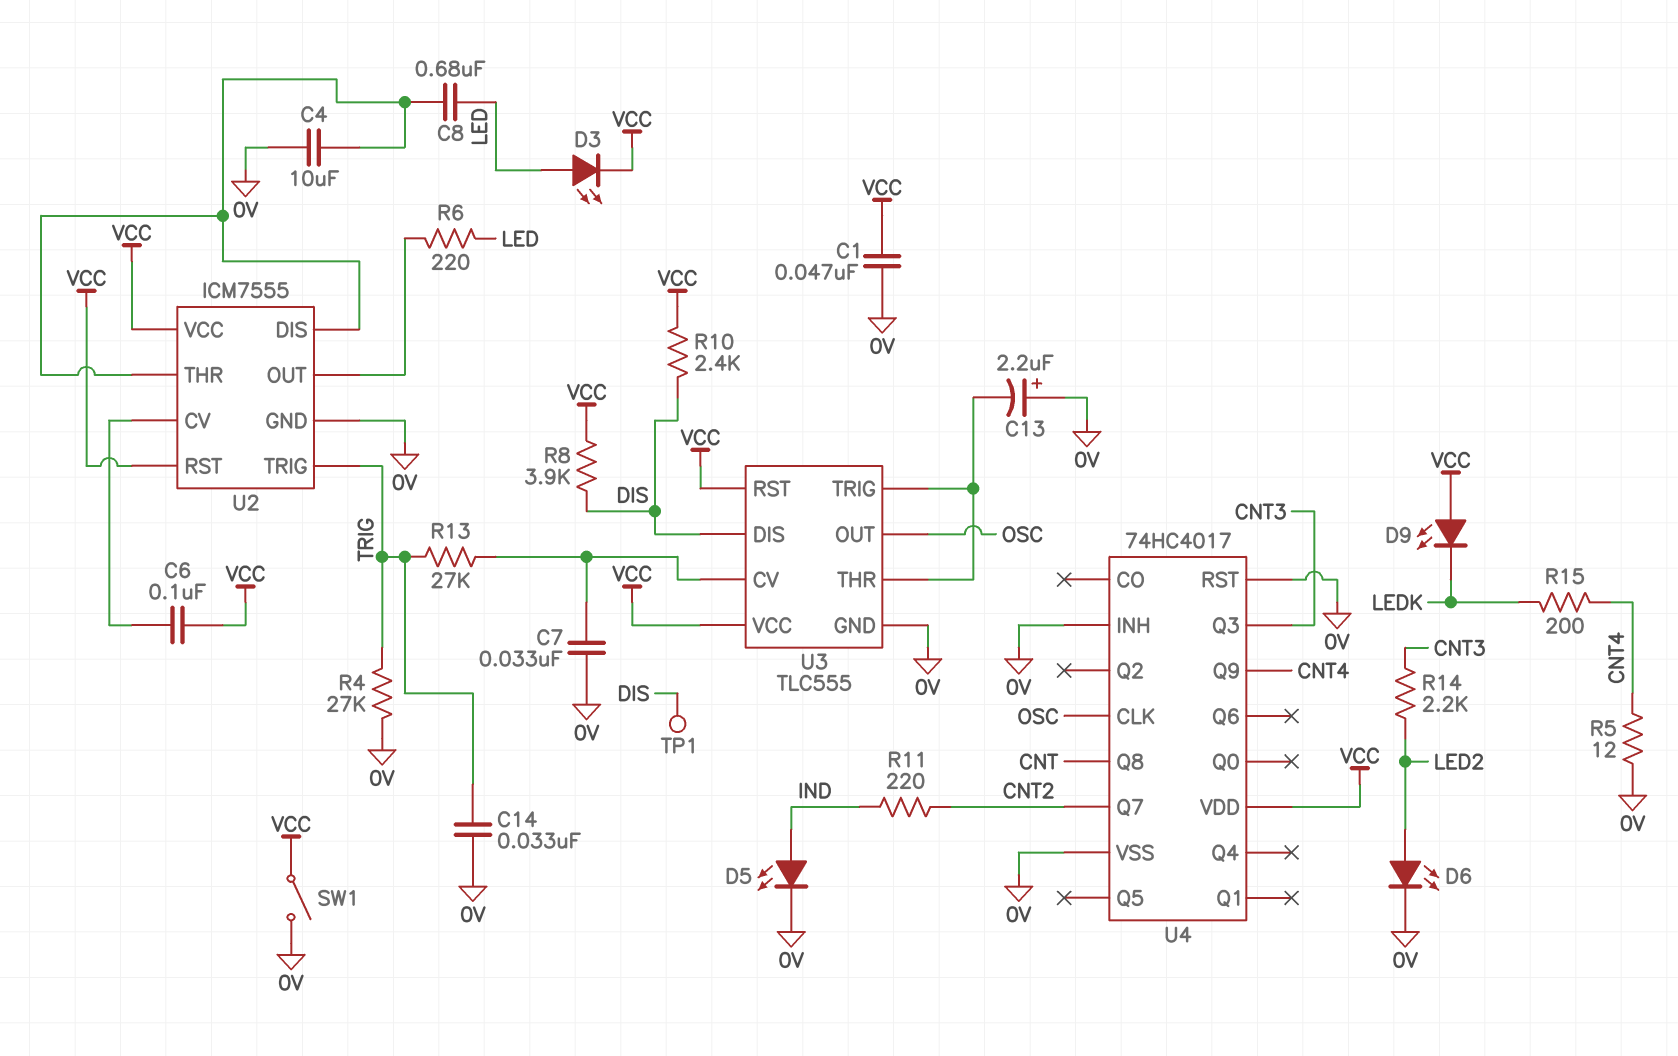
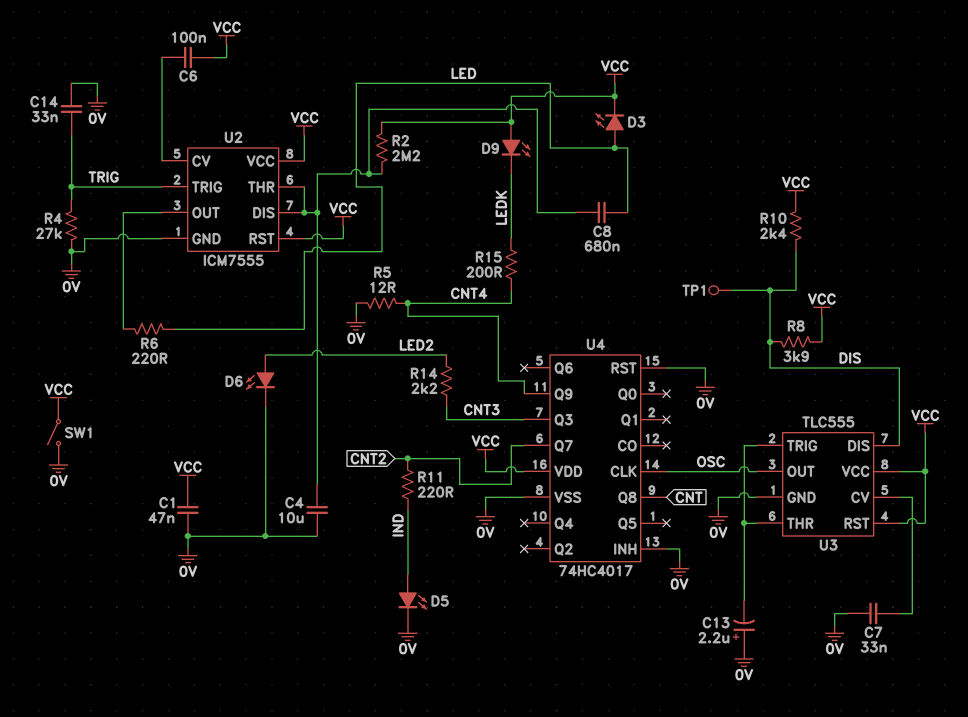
R2: none -> 2.2M (U2/DIS, VCC)
R13: 27k (TRIG, U3/CV) -> none

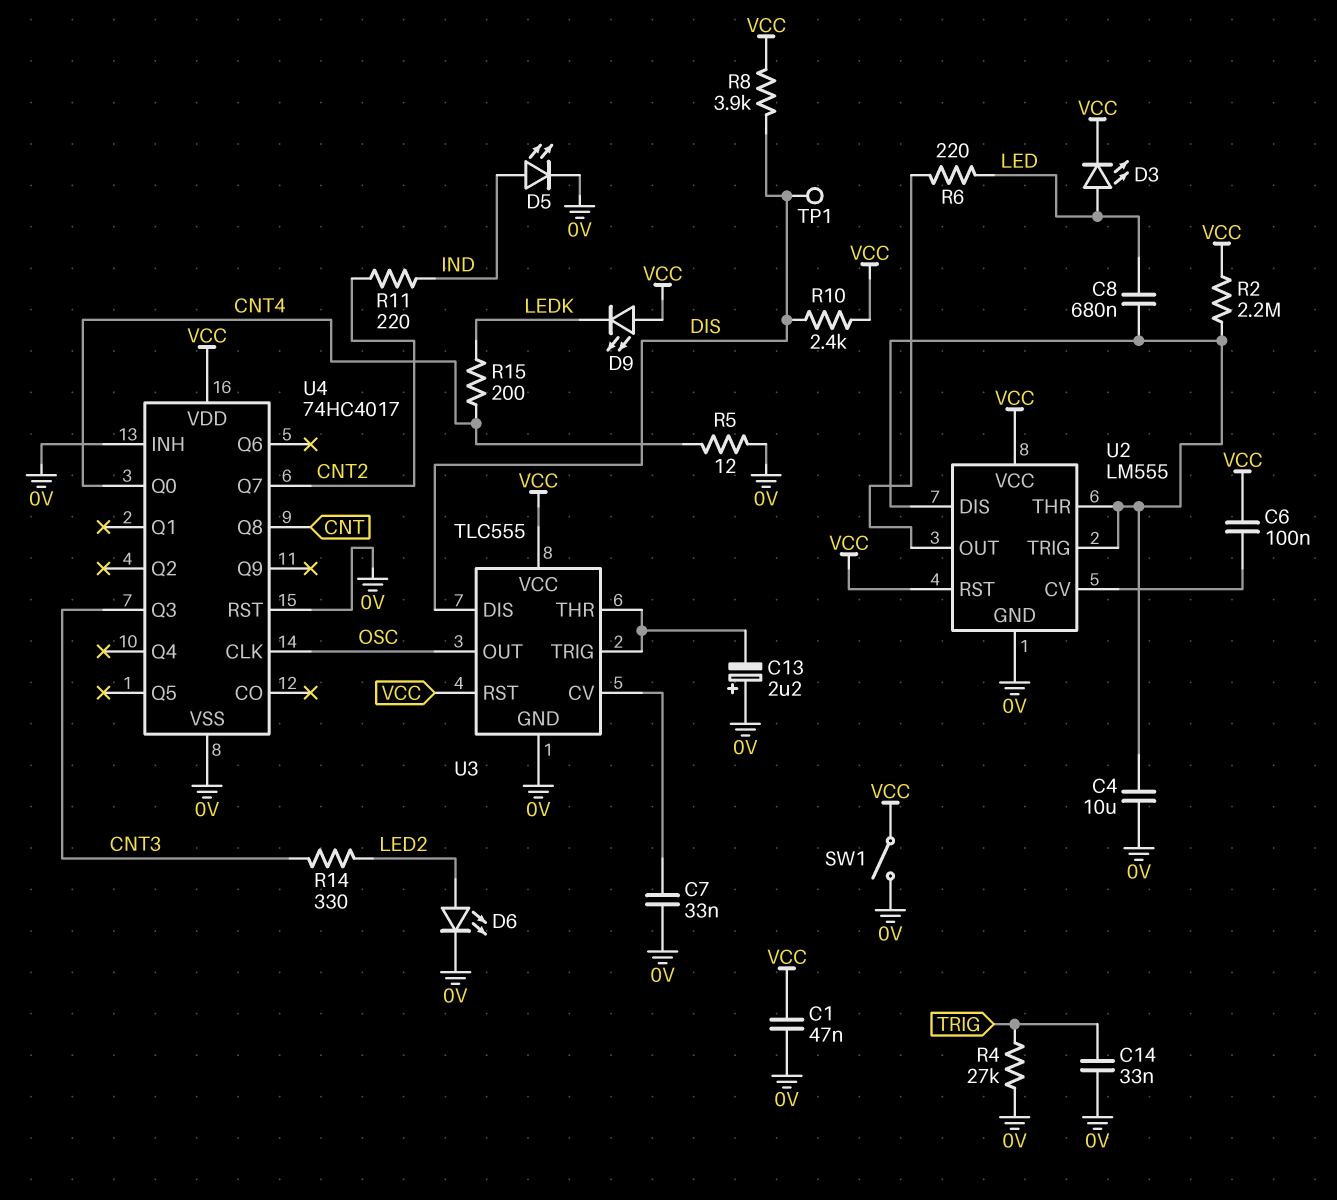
R14: 2.2k (CNT3, LED2) -> 330 (CNT3, LED2)
U2: ICM7555 -> LM555
U2 pin TRIG: TRIG -> U2/DIS
U4 pin Q0: none -> CNT4
U4 pin Q9: CNT4 -> none

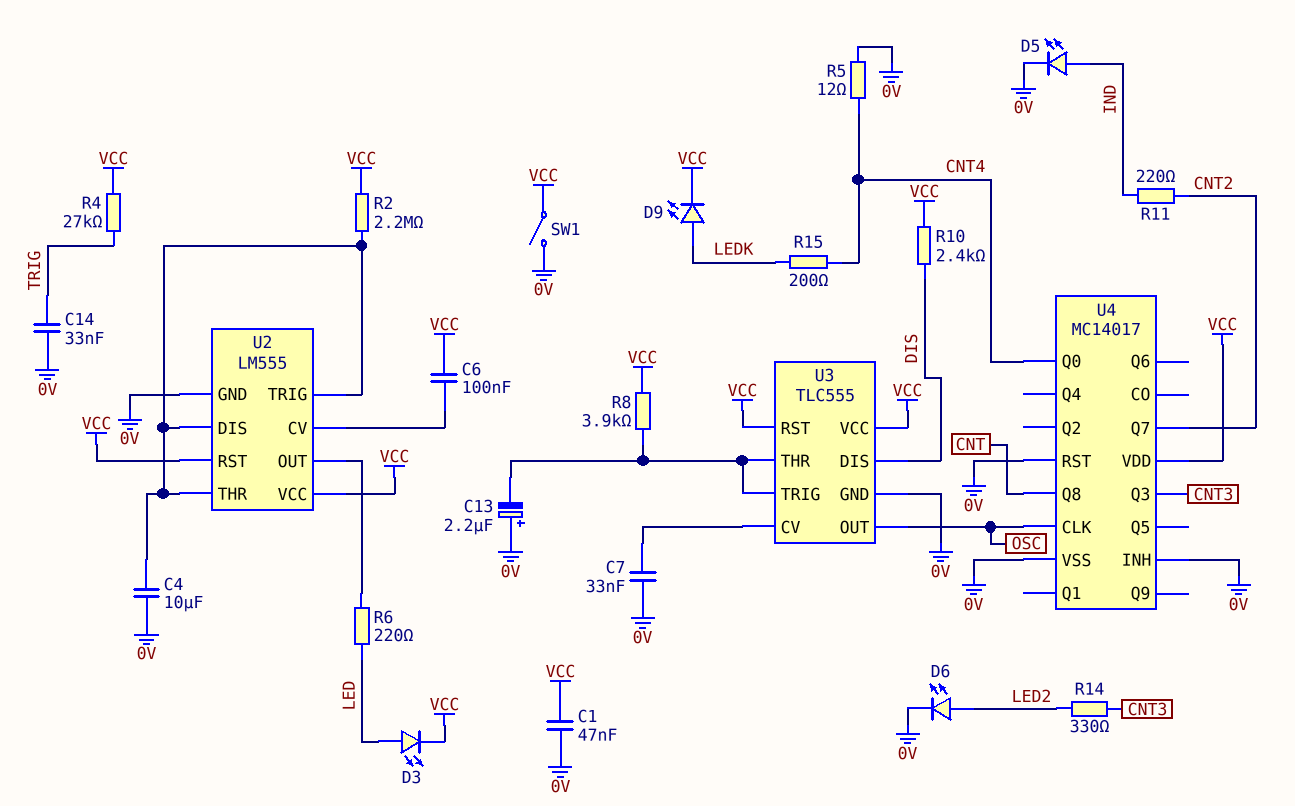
C8: 680nF (LED, U2/DIS) -> none
D9: LED (A VCC, K LEDK) -> LED (A LEDK, K VCC)
R4: 27k (0V, TRIG) -> 27k (TRIG, VCC)
R8: 3.9k (DIS, VCC) -> 3.9k (U3/THR, VCC)
TP1: test point (DIS) -> none
U4: 74HC4017 -> MC14017

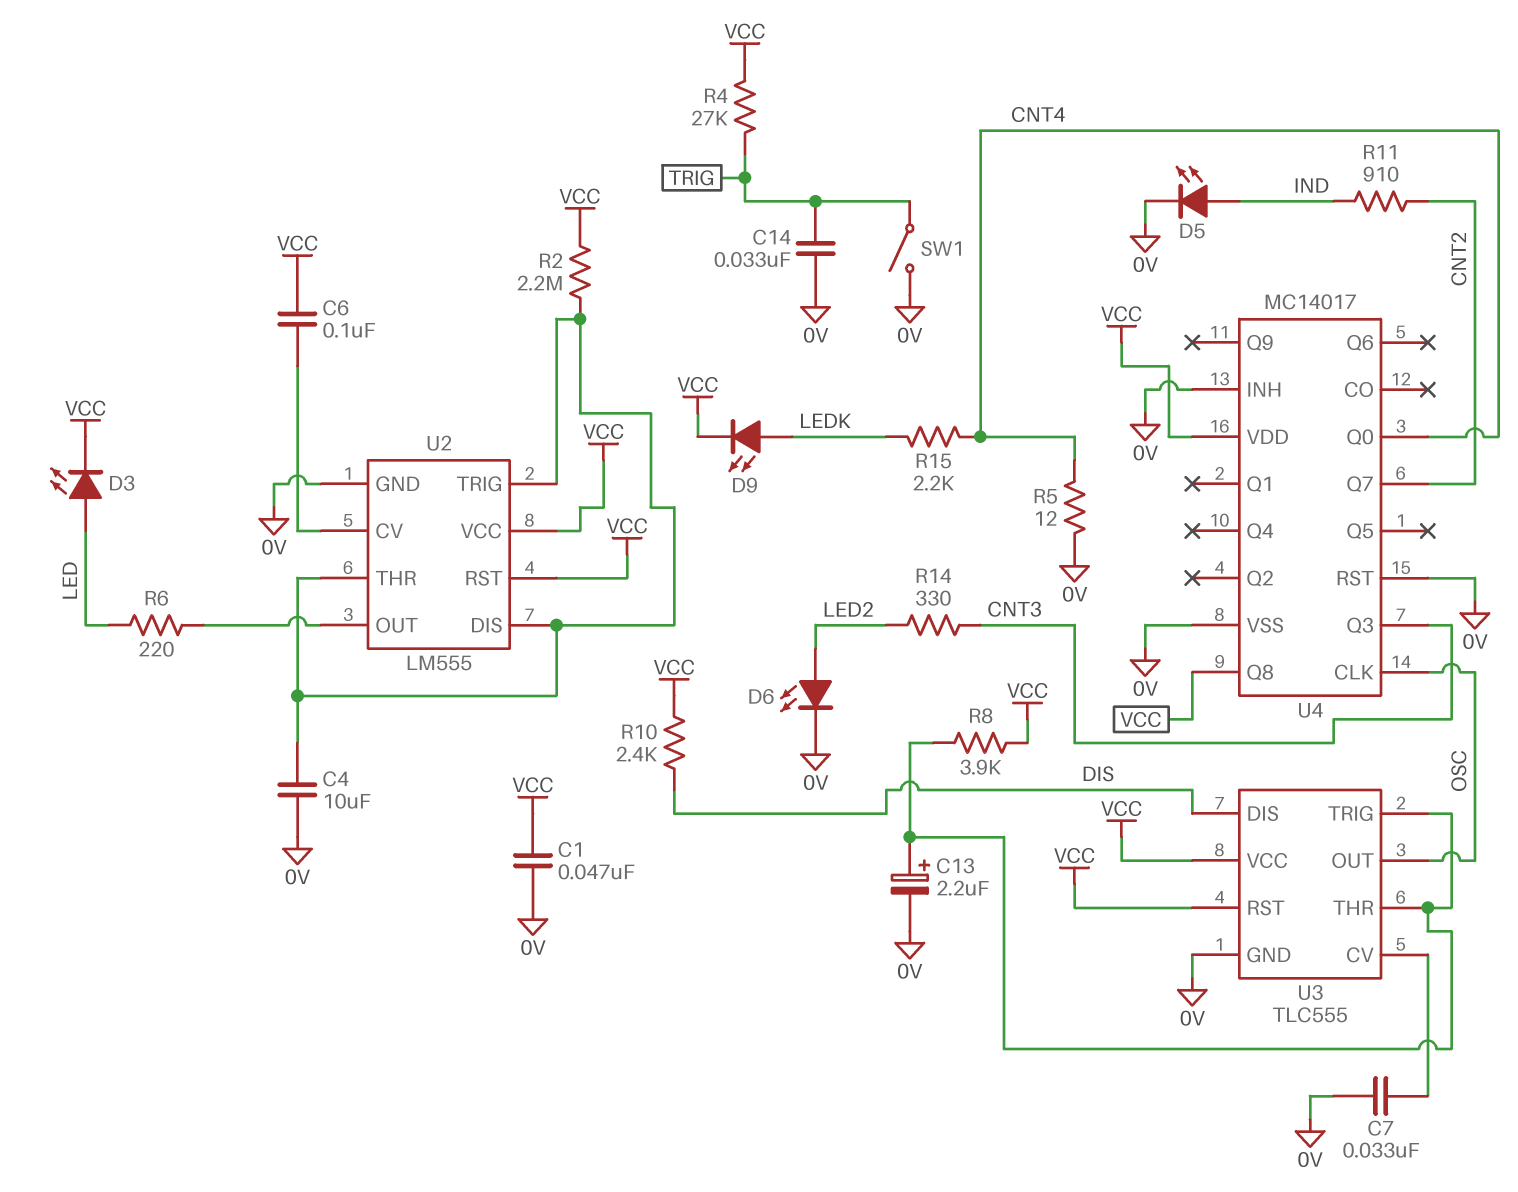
C13: 2.2uF (plus 0V, minus U3/THR) -> 2.2uF (plus U3/THR, minus 0V)
R11: 220 (CNT2, IND) -> 910 (CNT2, IND)
R15: 200 (CNT4, LEDK) -> 2.2k (CNT4, LEDK)
SW1: switch (0V, VCC) -> switch (0V, TRIG)
U4 pin Q8: CNT -> VCC

